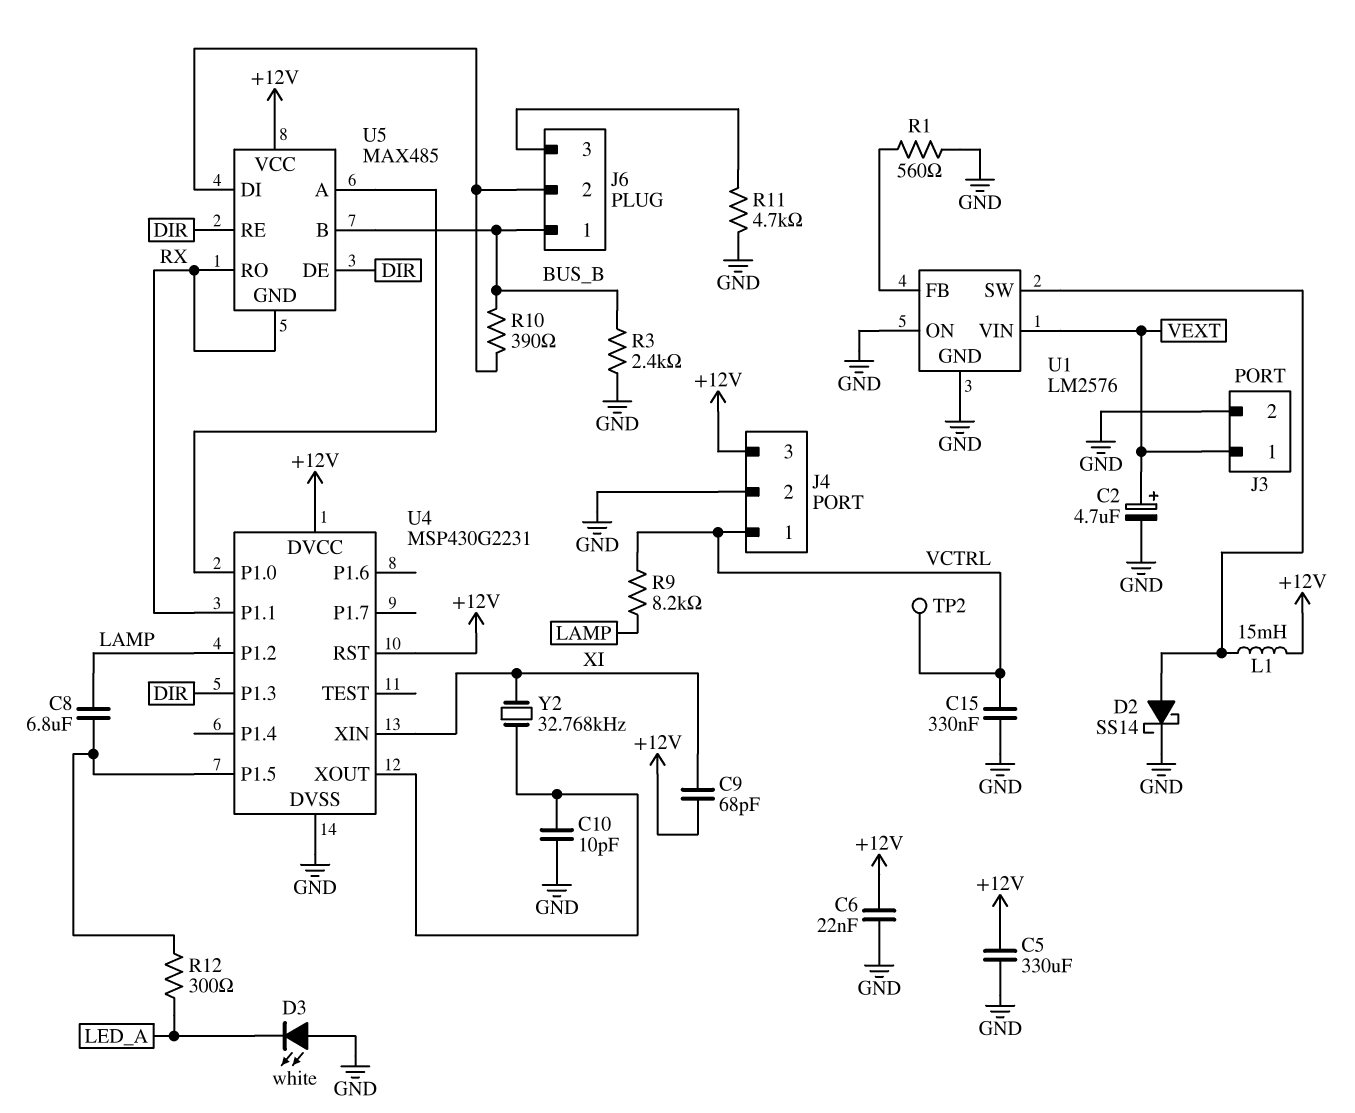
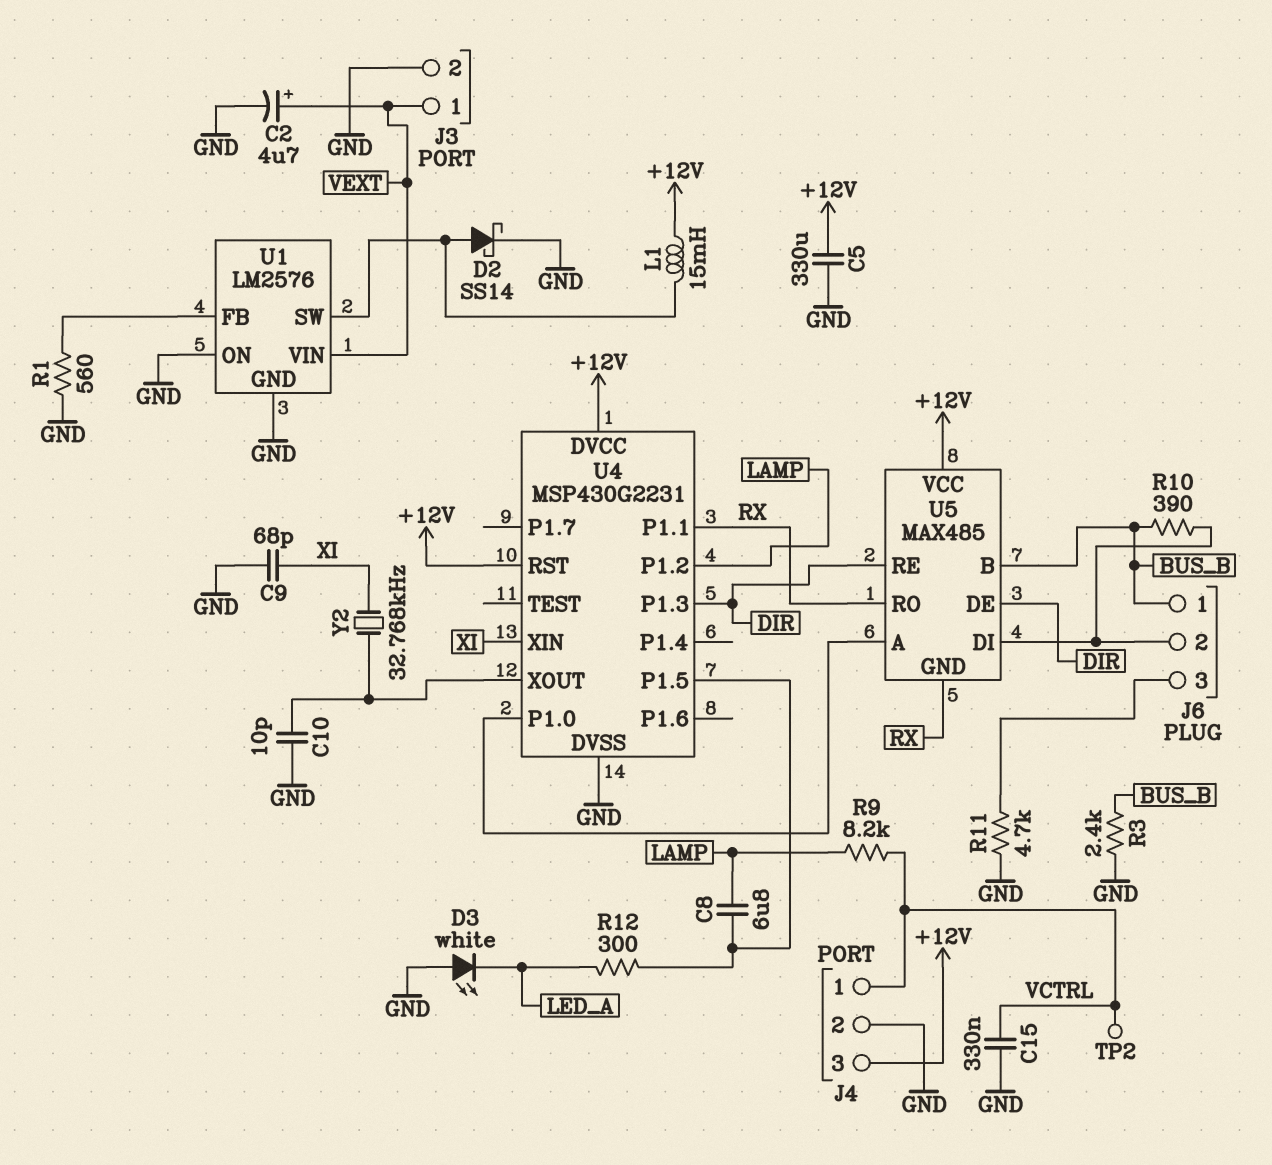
C6: 22nF (+12V, GND) -> none
C9: 68pF (+12V, XI) -> 68pF (GND, XI)

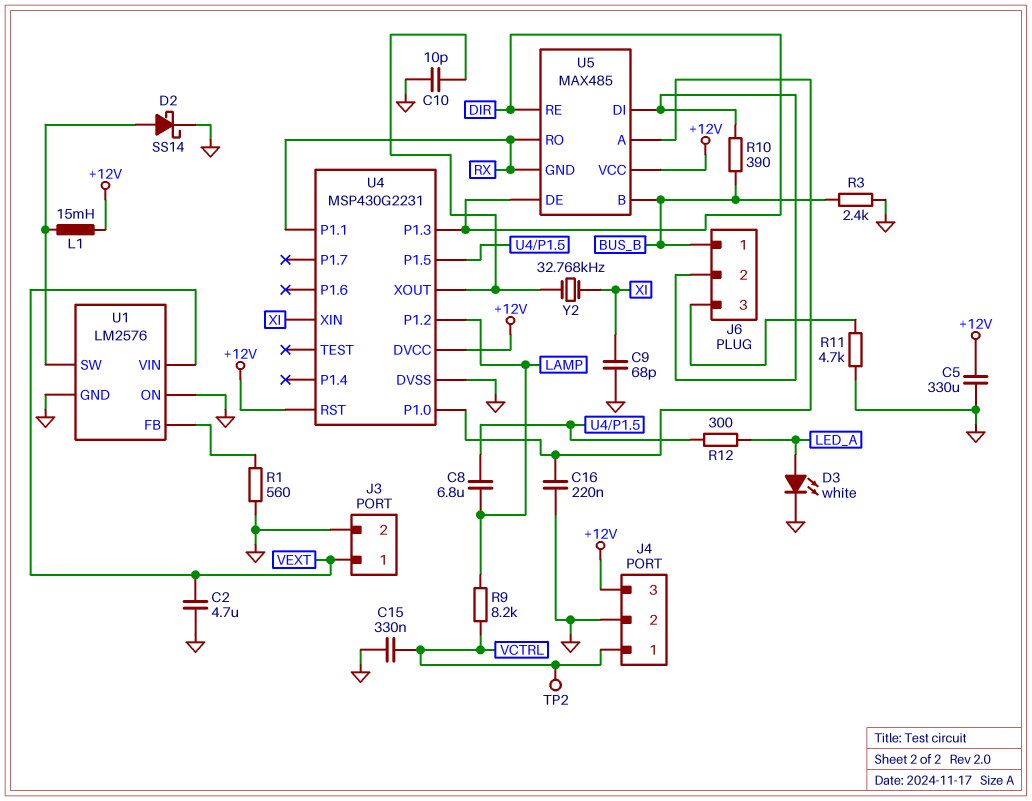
C2: 4.7uF (plus VEXT, minus GND) -> 4.7uF (GND, VEXT)
C16: none -> 220nF (GND, U4/P1.0)
D3: LED white (A GND, K LED_A) -> LED white (A LED_A, K GND)

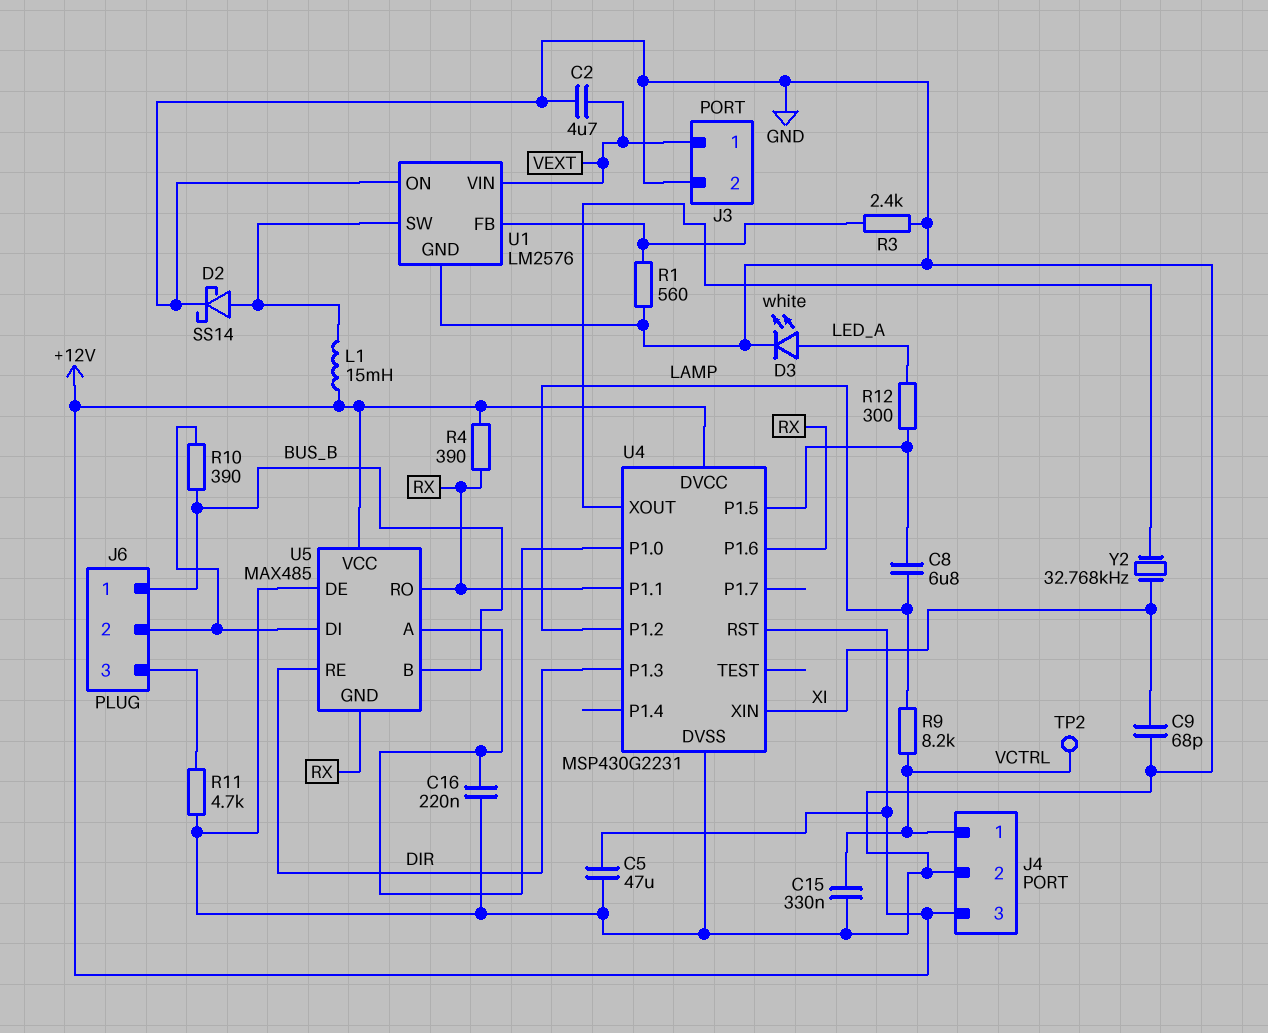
C5: 330uF (+12V, GND) -> 47uF (+12V, GND)
C10: 10pF (GND, U4/XOUT) -> none
R3: 2.4k (BUS_B, GND) -> 2.4k (GND, U1/FB)
R4: none -> 390 (+12V, RX)
U4 pin P1.6: none -> RX
U5 pin DE: DIR -> GND

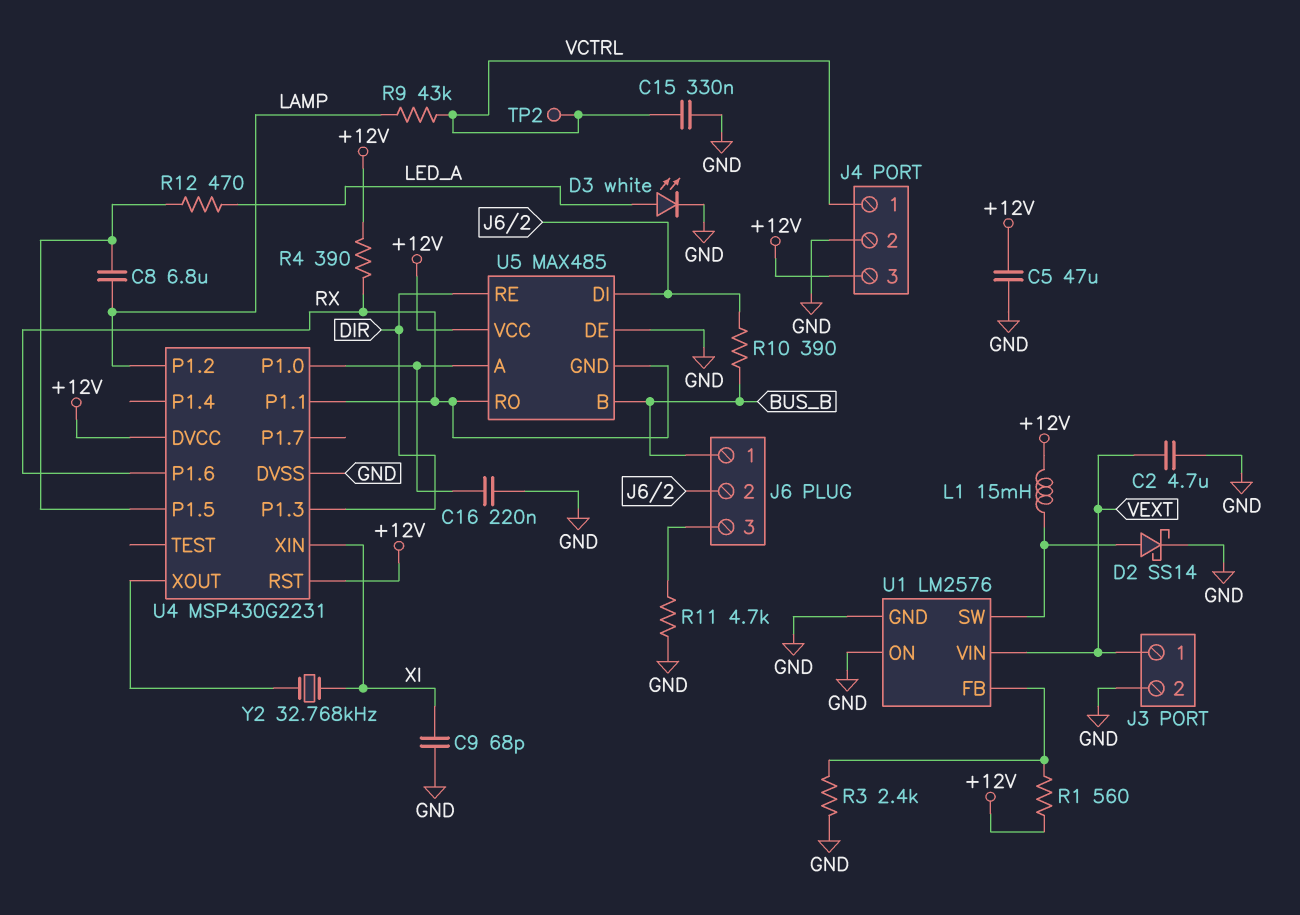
R1: 560 (GND, U1/FB) -> 560 (+12V, U1/FB)
R9: 8.2k (LAMP, VCTRL) -> 43k (LAMP, VCTRL)
R12: 300 (LED_A, U4/P1.5) -> 470 (LED_A, U4/P1.5)

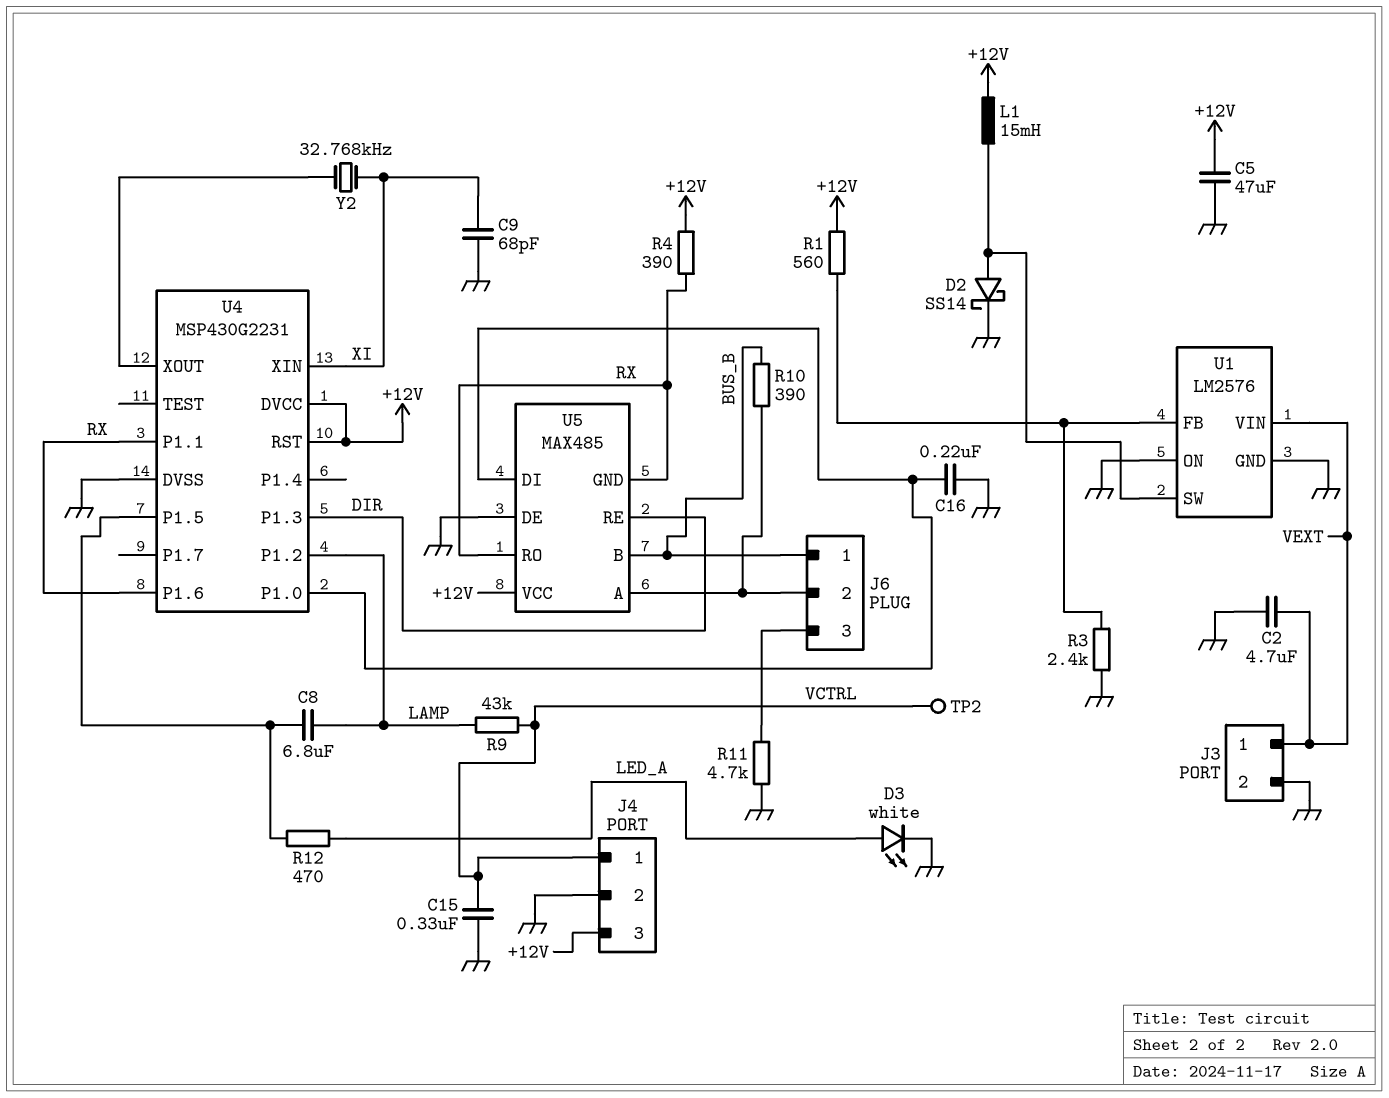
U5 pin A: U4/P1.0 -> J6/2
U5 pin DI: J6/2 -> U4/P1.0

